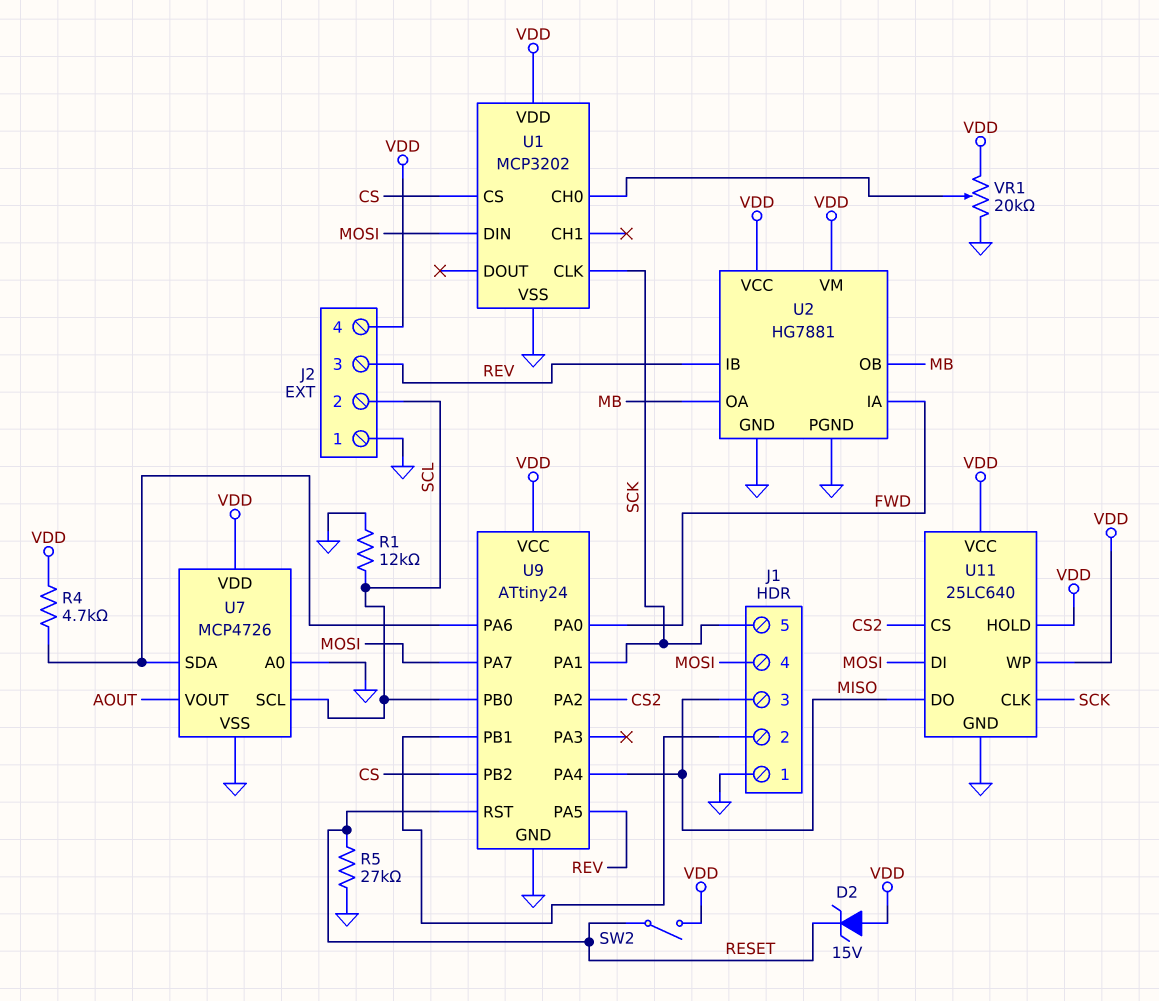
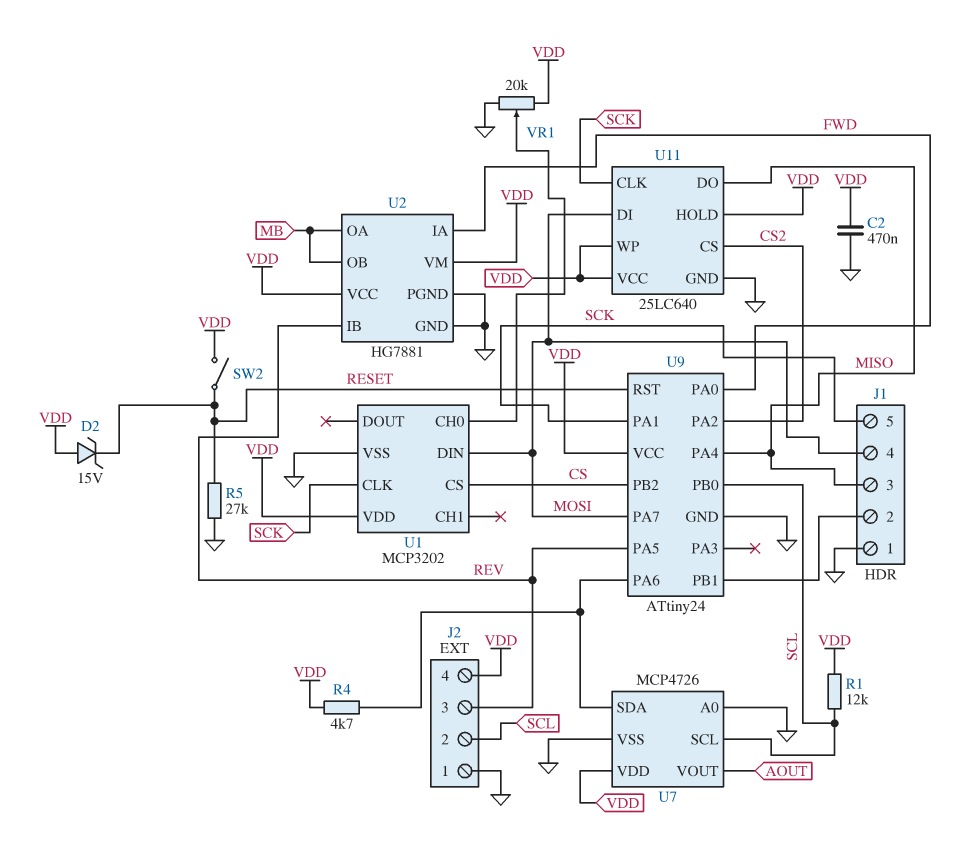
C2: none -> 470nF (GND, VDD)
R1: 12k (GND, SCL) -> 12k (SCL, VDD)

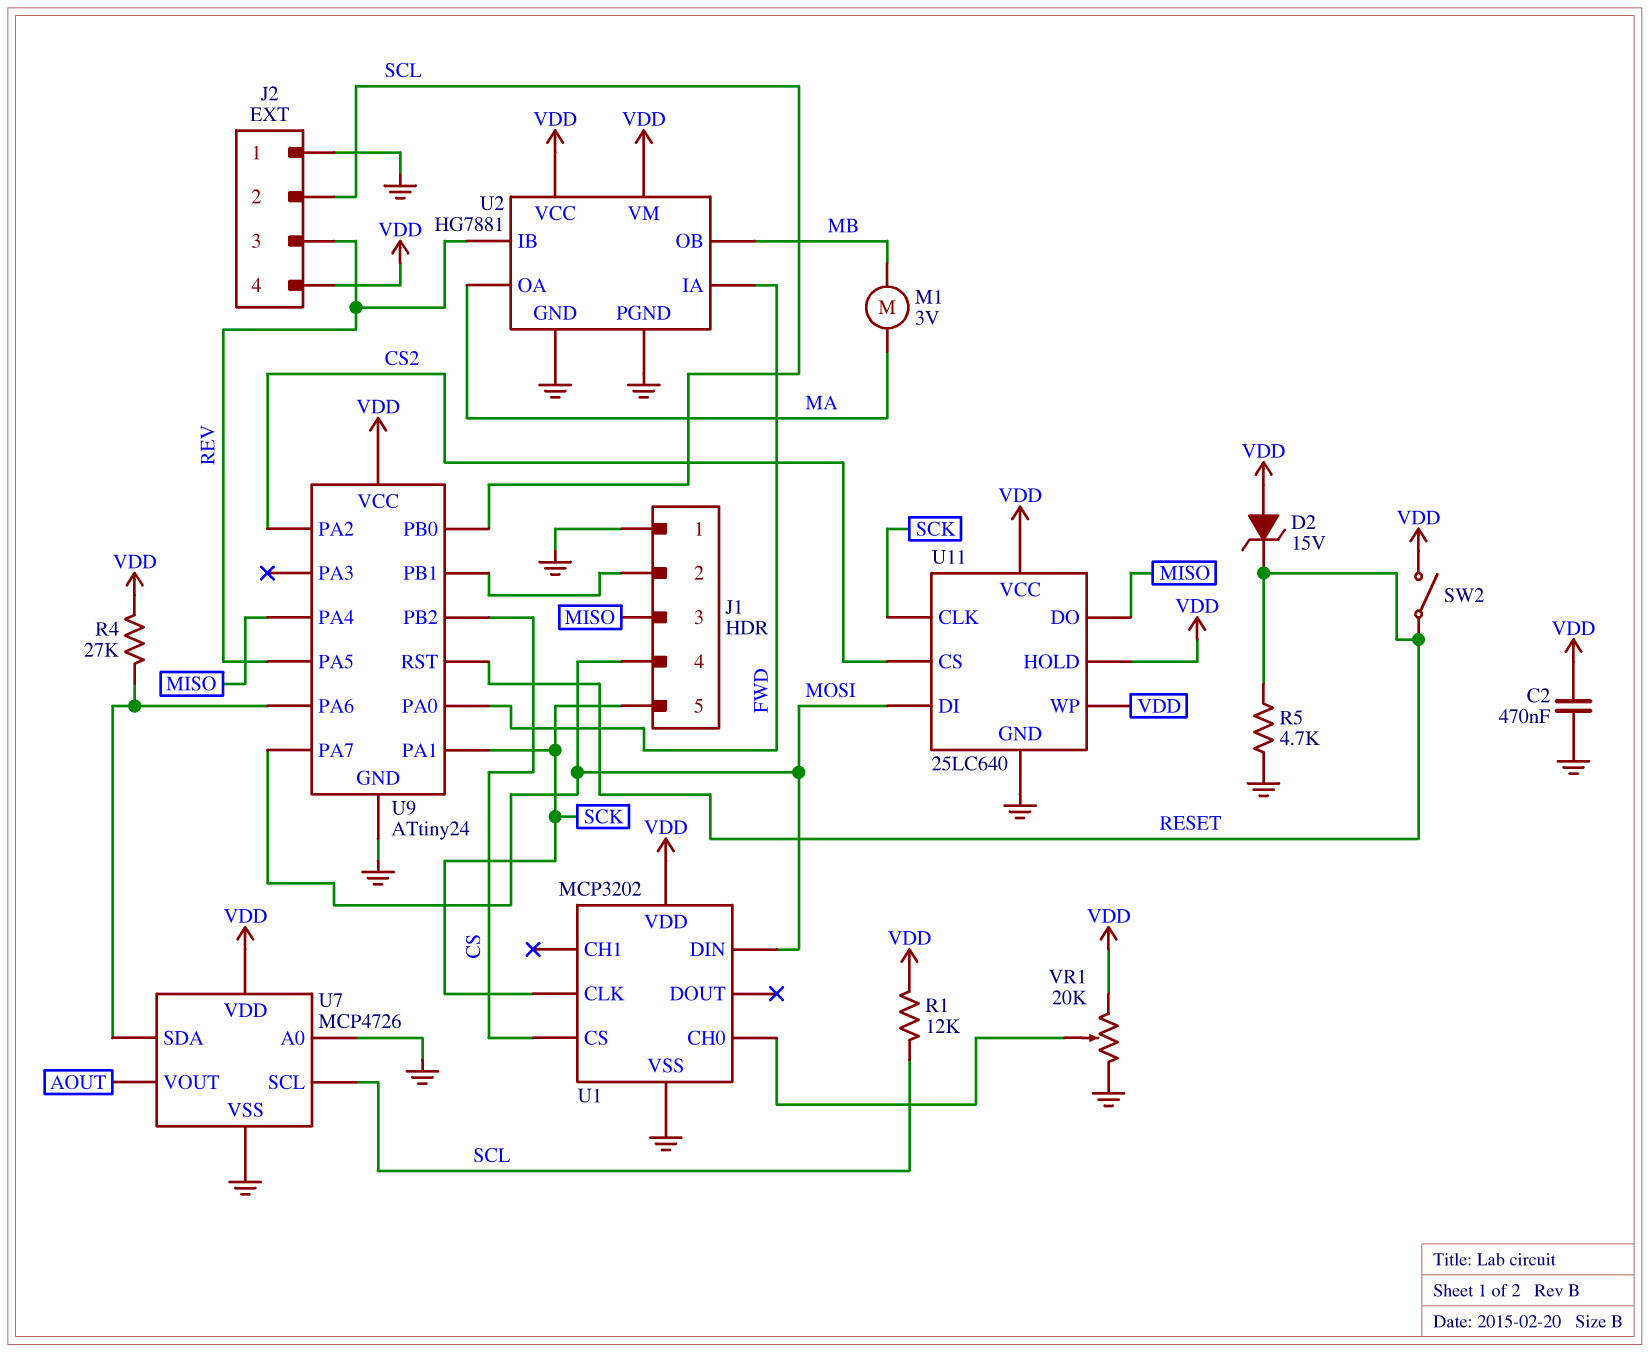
M1: none -> motor 3V (MA, MB)
R4: 4.7k (U7/SDA, VDD) -> 27k (U7/SDA, VDD)
R5: 27k (GND, RESET) -> 4.7k (GND, RESET)
U2 pin OA: MB -> MA

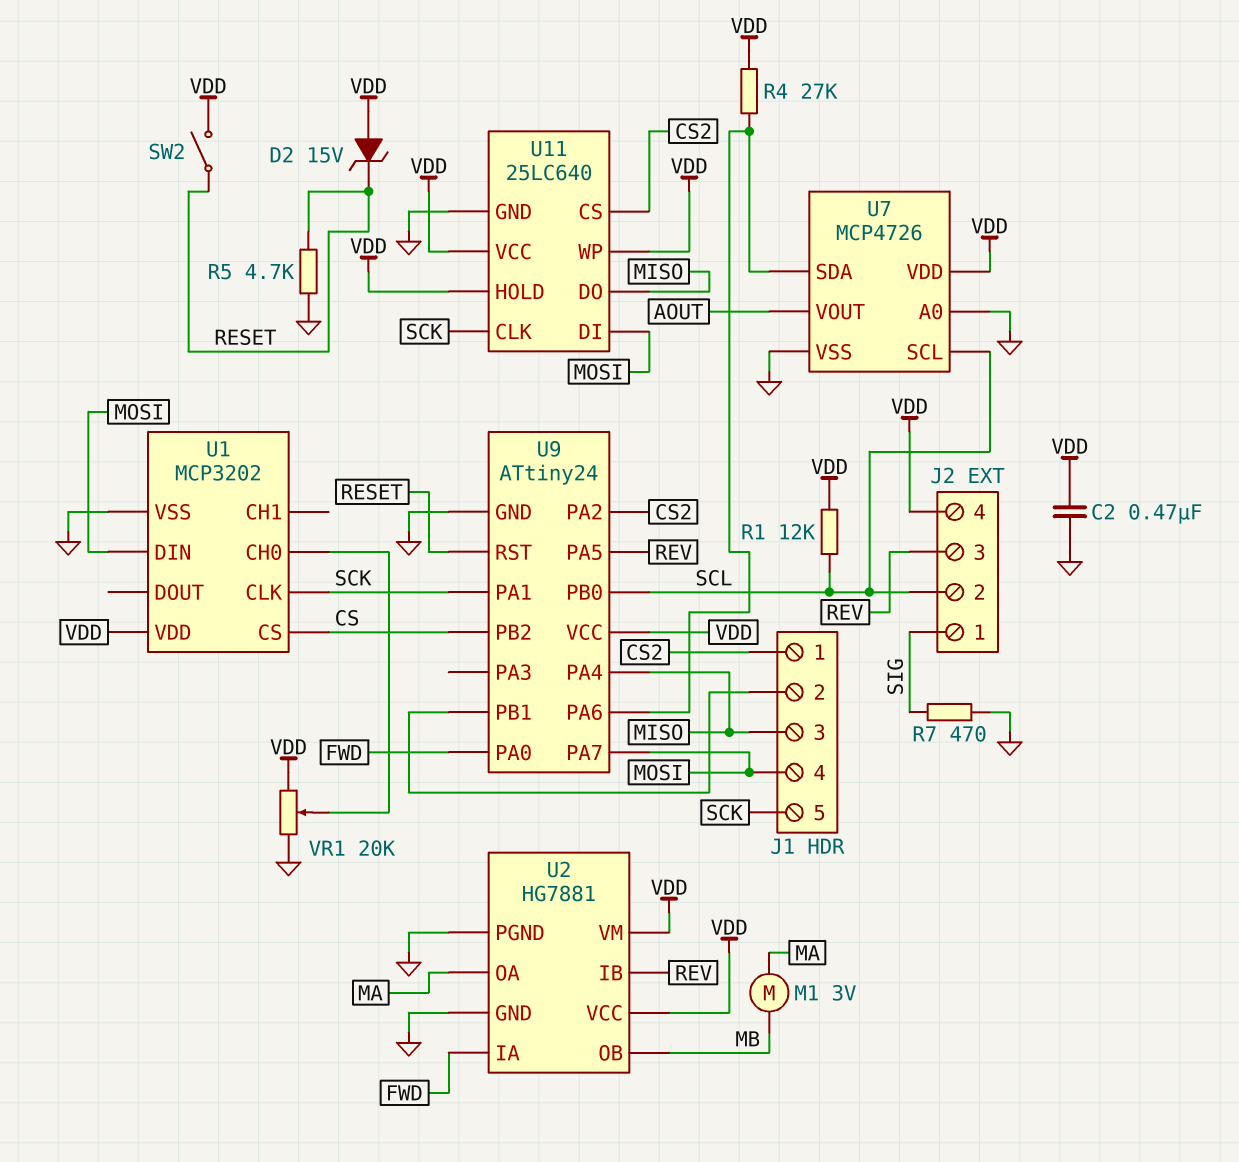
J1 pin 1: GND -> CS2
J2 pin 1: GND -> SIG
R7: none -> 470 (GND, SIG)

